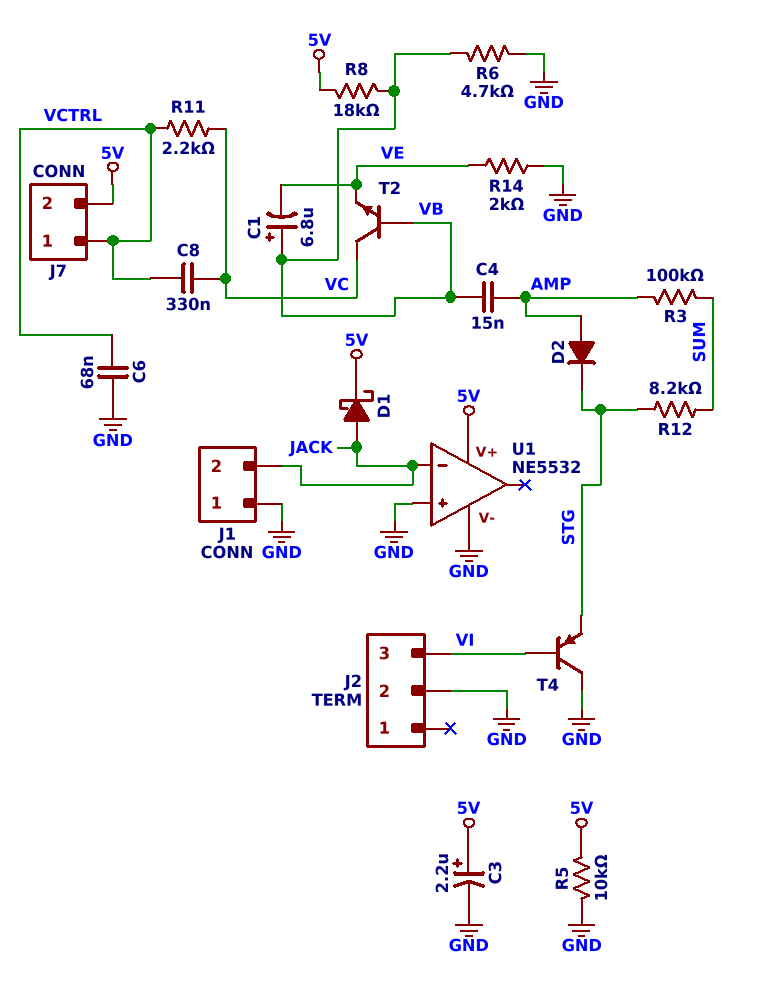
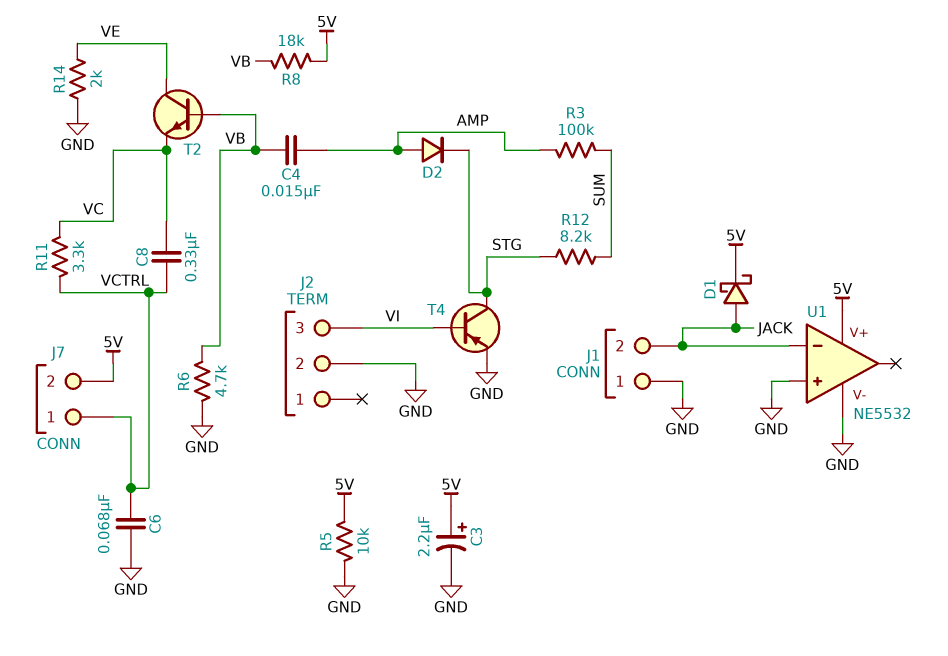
C1: 6.8uF (plus VB, minus VE) -> none
R11: 2.2k (VC, VCTRL) -> 3.3k (VC, VCTRL)
T2: NPN (B VB, C VC, E VE) -> NPN (B VB, C VE, E VC)
T4: PNP (B VI, C GND, E STG) -> PNP (B VI, C STG, E GND)

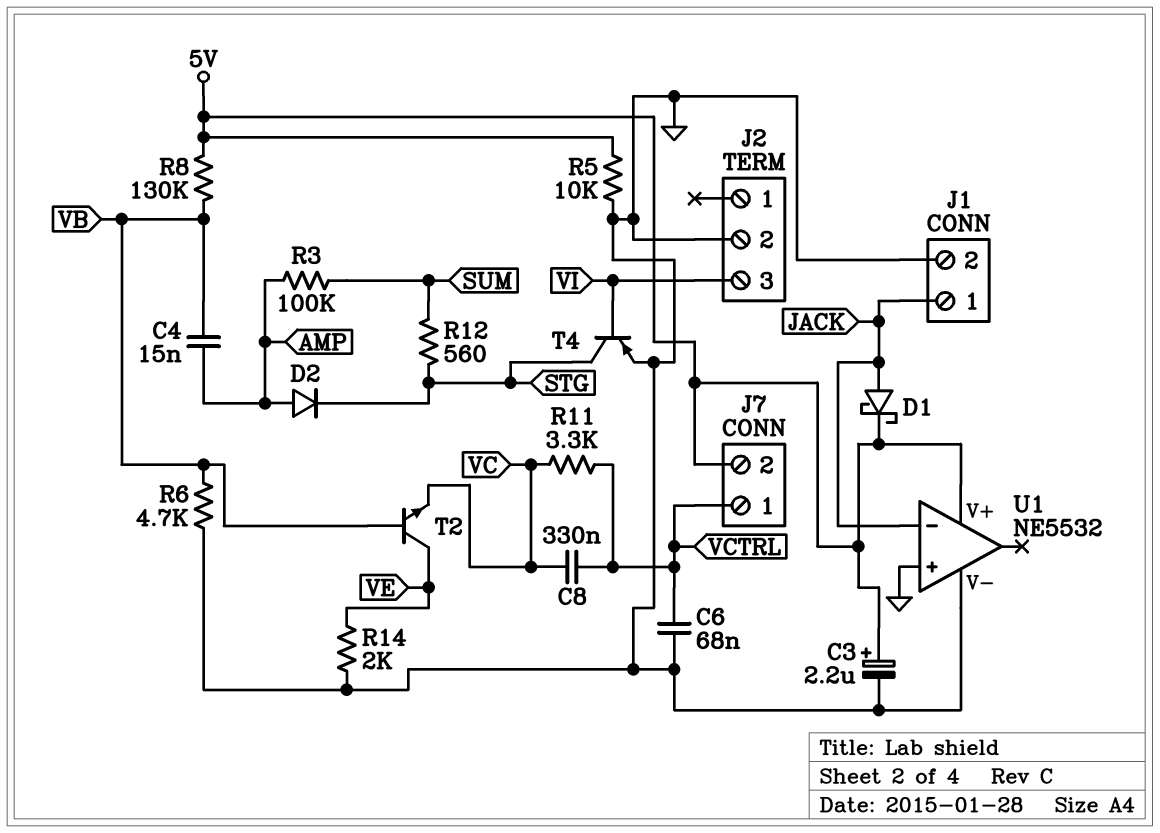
J1 pin 1: GND -> JACK
J1 pin 2: JACK -> GND
R8: 18k (5V, VB) -> 130k (5V, VB)
R12: 8.2k (STG, SUM) -> 560 (STG, SUM)

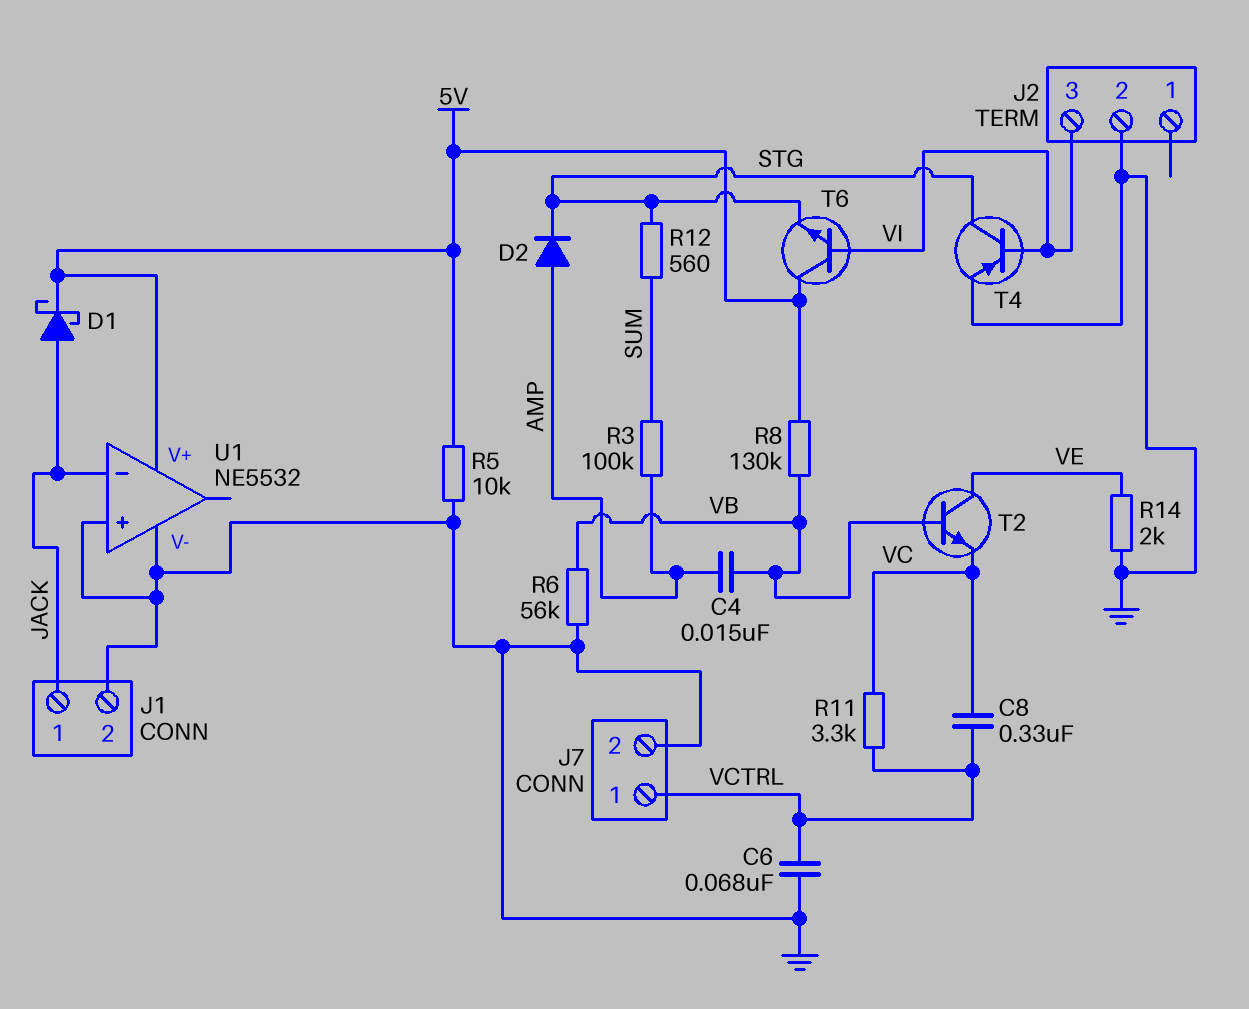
C3: 2.2uF (plus 5V, minus GND) -> none
J7 pin 2: 5V -> GND
R6: 4.7k (GND, VB) -> 56k (GND, VB)
T6: none -> NPN (B VI, C 5V, E STG)

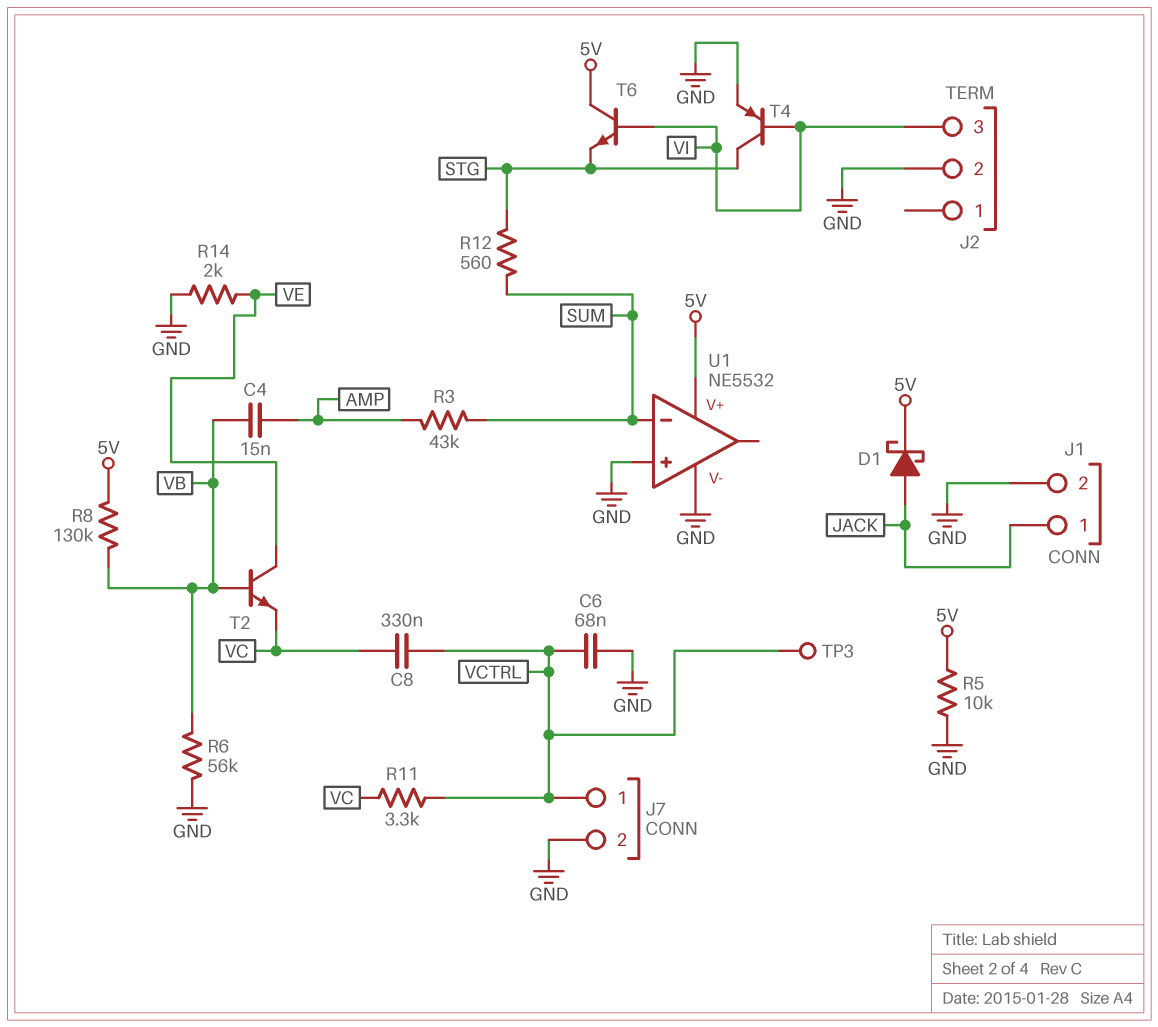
D2: diode (A AMP, K STG) -> none
R3: 100k (AMP, SUM) -> 43k (AMP, SUM)
TP3: none -> test point (VCTRL)
U1 pin in-: JACK -> SUM

